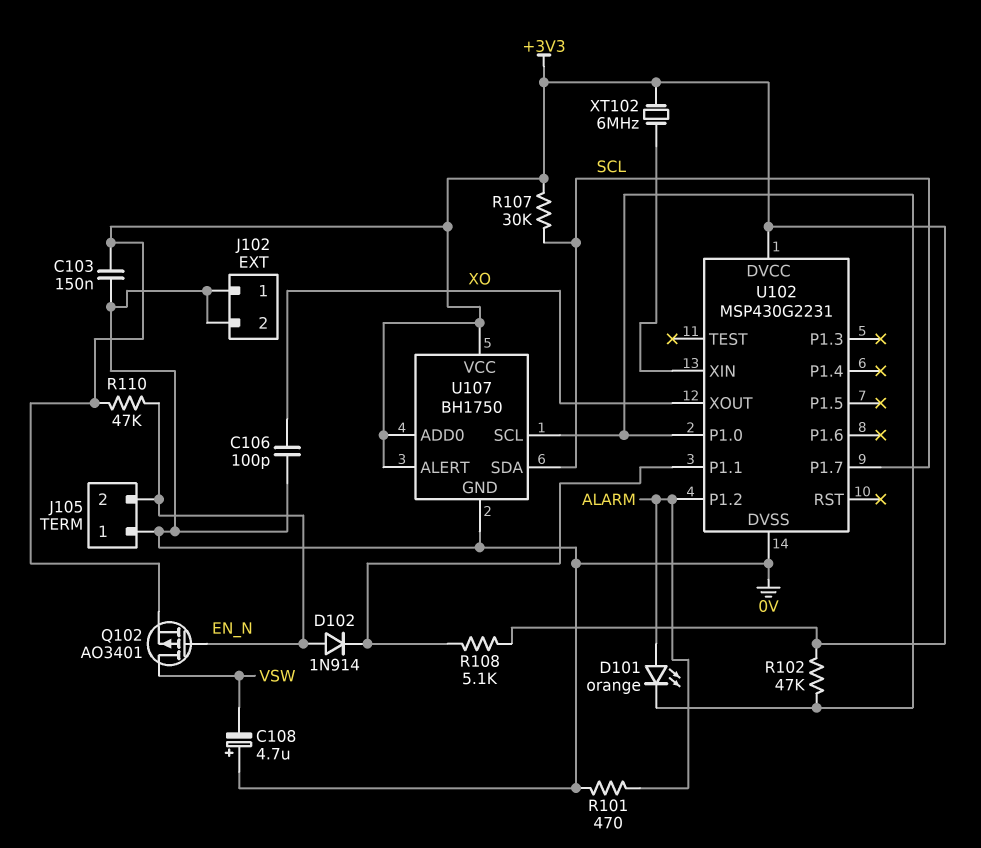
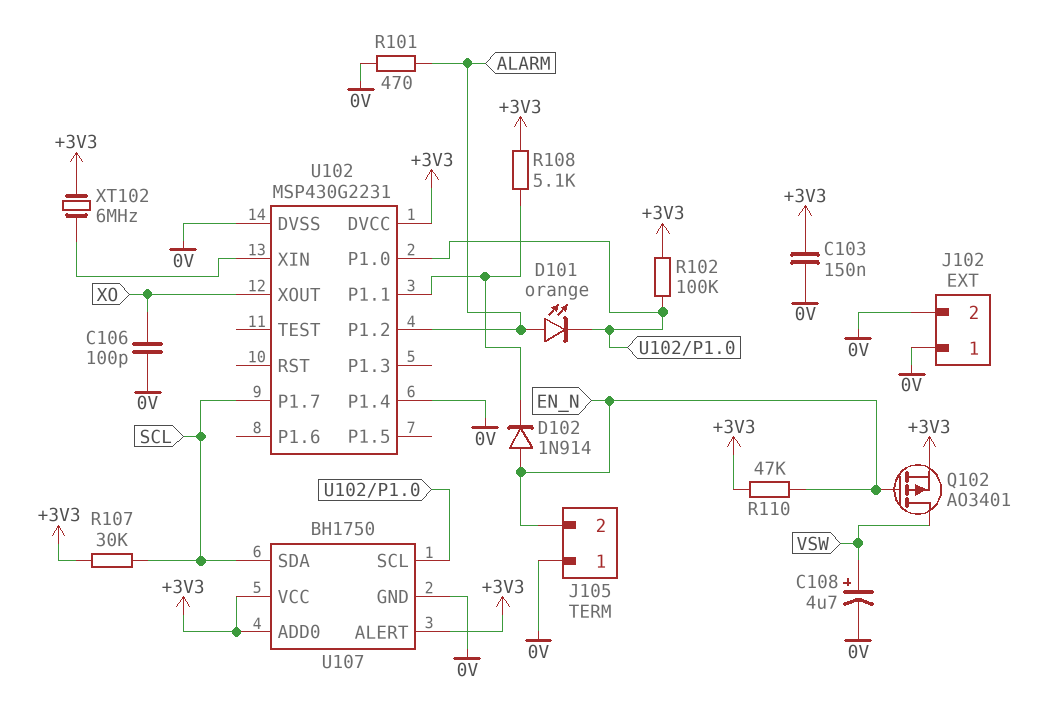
C108: 4.7uF (plus 0V, minus VSW) -> 4.7uF (plus VSW, minus 0V)
R102: 47k (+3V3, U102/P1.0) -> 100k (+3V3, U102/P1.0)
U102 pin P1.4: none -> 0V

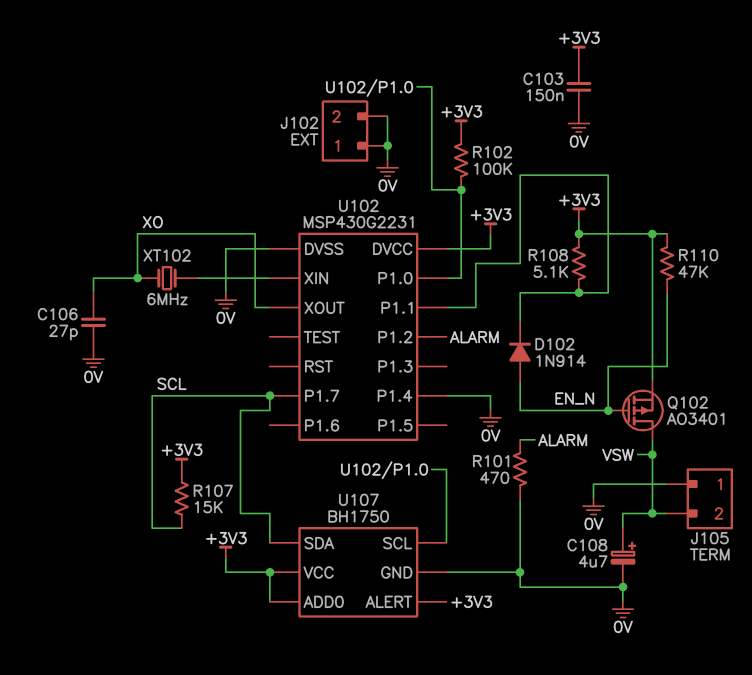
C106: 100pF (0V, XO) -> 27pF (0V, XO)
D101: LED orange (A ALARM, K U102/P1.0) -> none
J105 pin 2: EN_N -> VSW
R107: 30k (+3V3, SCL) -> 15k (+3V3, SCL)
XT102: 6MHz (+3V3, U102/XIN) -> 6MHz (U102/XIN, XO)

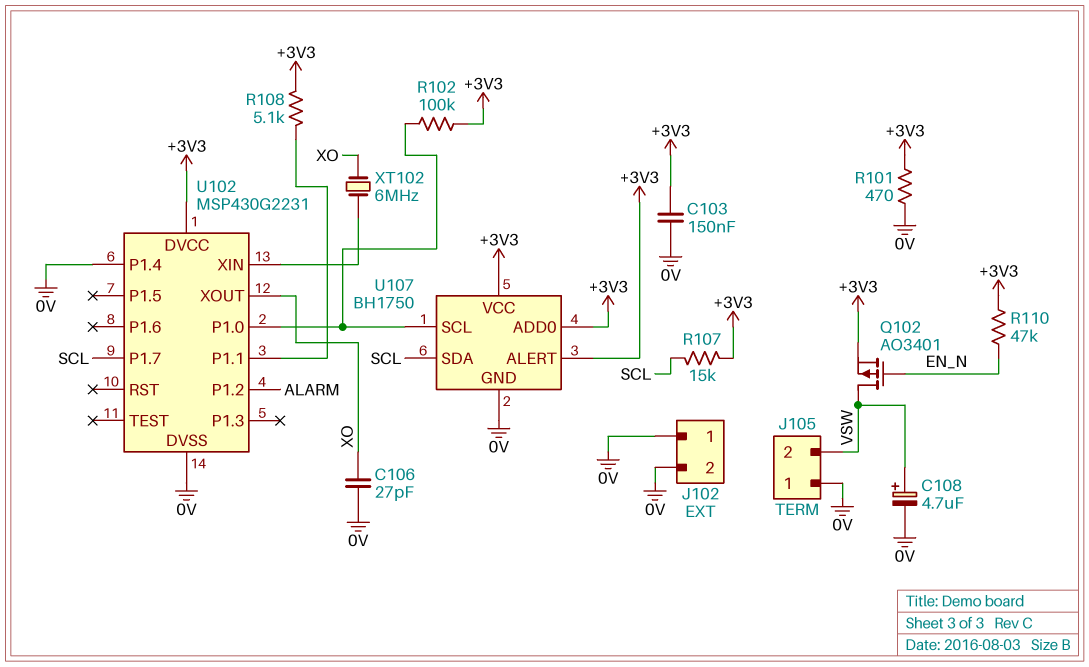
D102: diode 1N914 (A EN_N, K U102/P1.1) -> none
R101: 470 (0V, ALARM) -> 470 (+3V3, 0V)

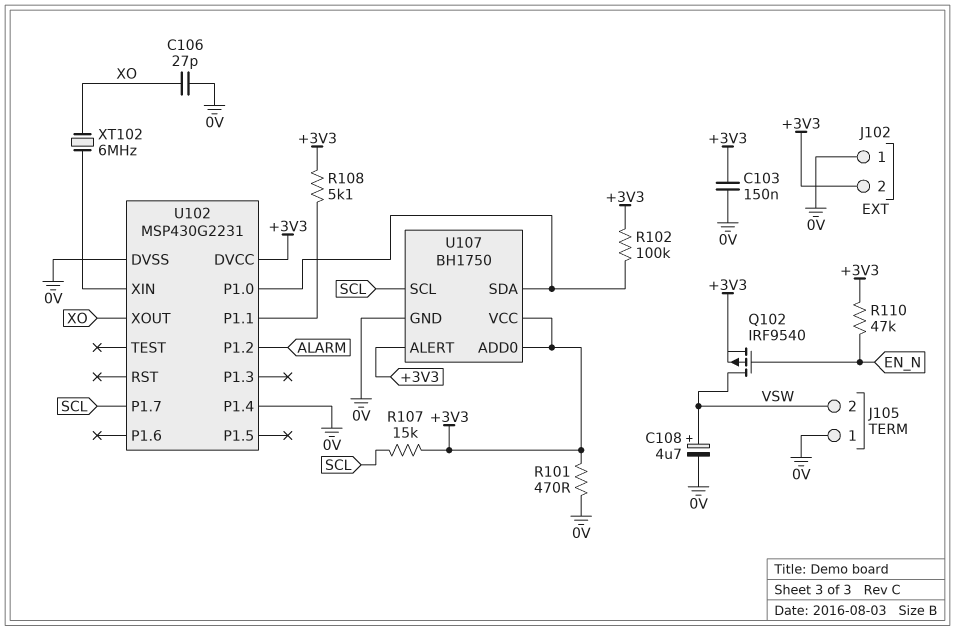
J102 pin 2: 0V -> +3V3
Q102: PMOS AO3401 (G EN_N, D VSW, S +3V3) -> PMOS IRF9540 (G EN_N, D VSW, S +3V3)
U107 pin SCL: U102/P1.0 -> SCL
U107 pin SDA: SCL -> U102/P1.0

